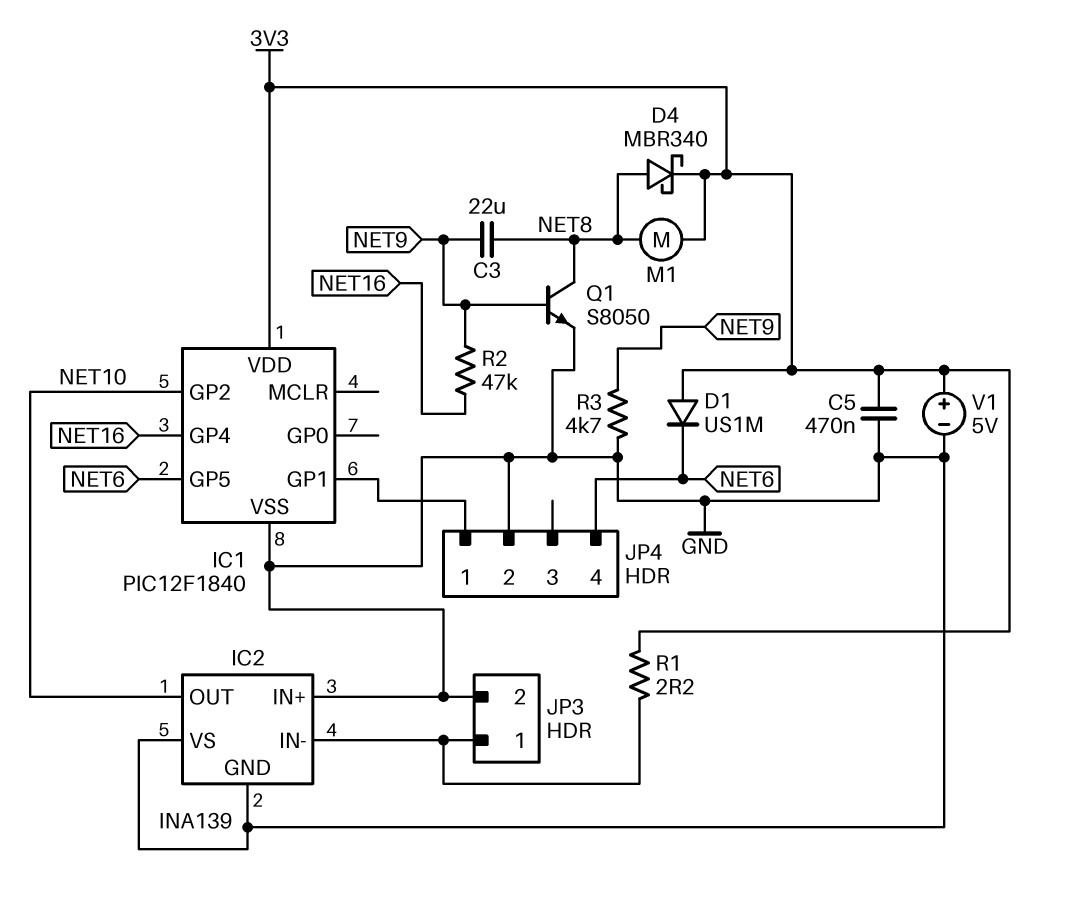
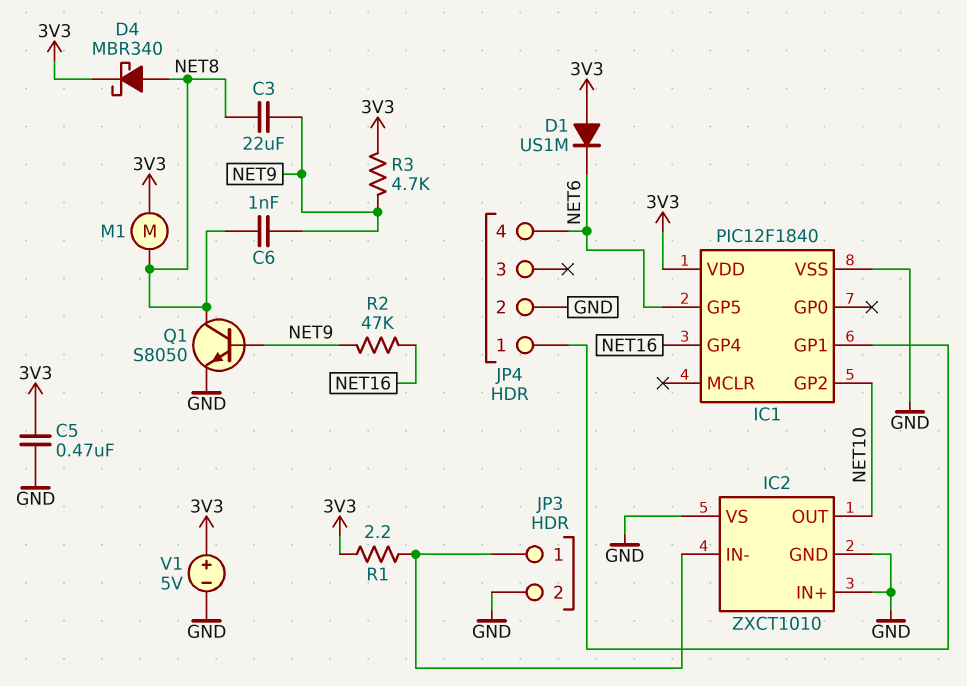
C6: none -> 1nF (NET8, NET9)
IC2: INA139 -> ZXCT1010
R3: 4.7k (GND, NET9) -> 4.7k (3V3, NET9)

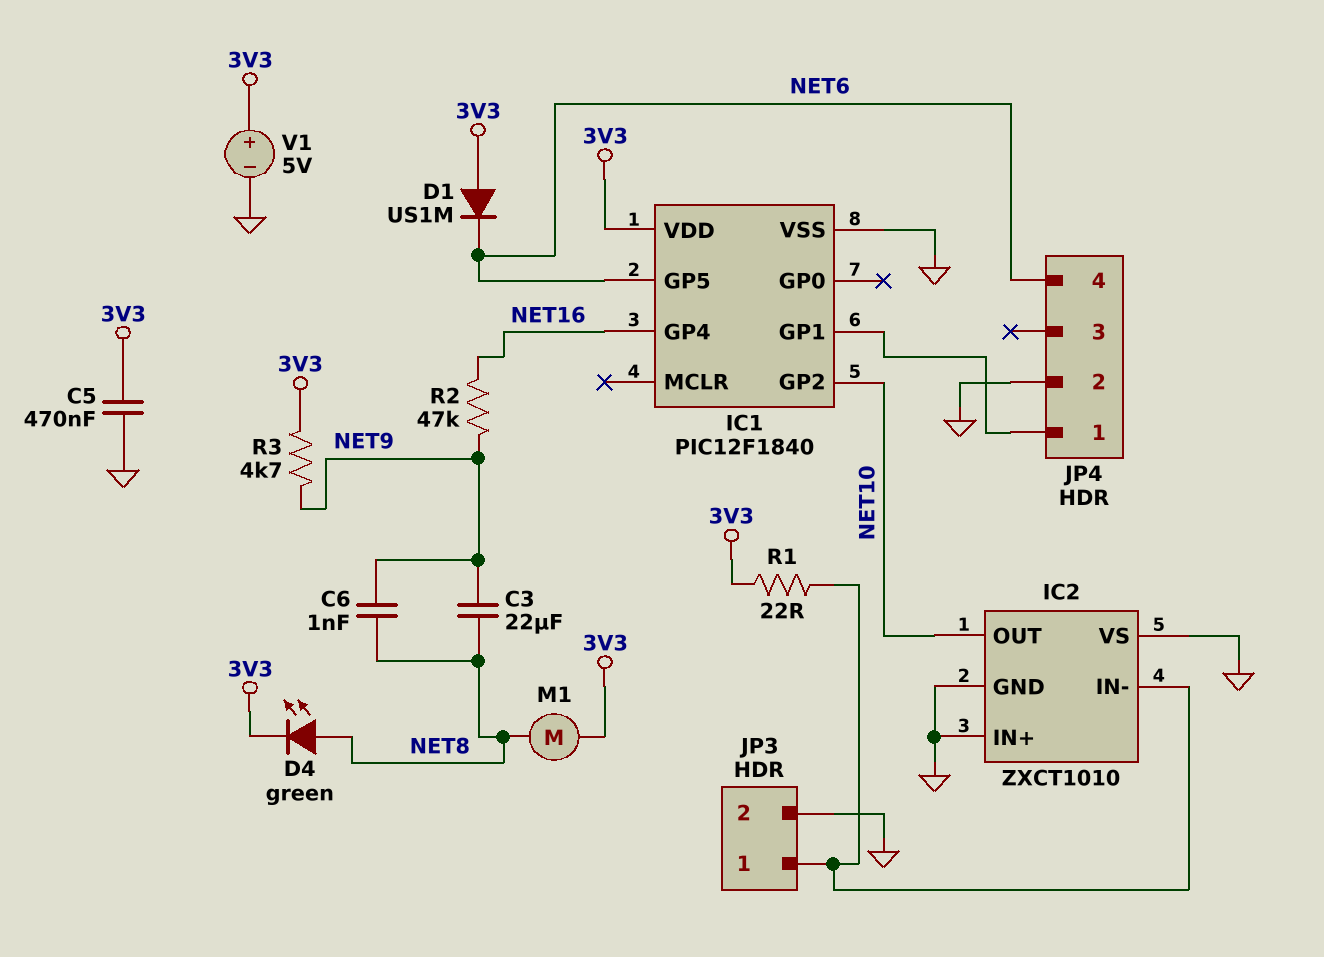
D4: schottky MBR340 (A NET8, K 3V3) -> LED green (A NET8, K 3V3)
Q1: NPN S8050 (B NET9, C NET8, E GND) -> none
R1: 2.2 (3V3, IC2/IN-) -> 22 (3V3, IC2/IN-)

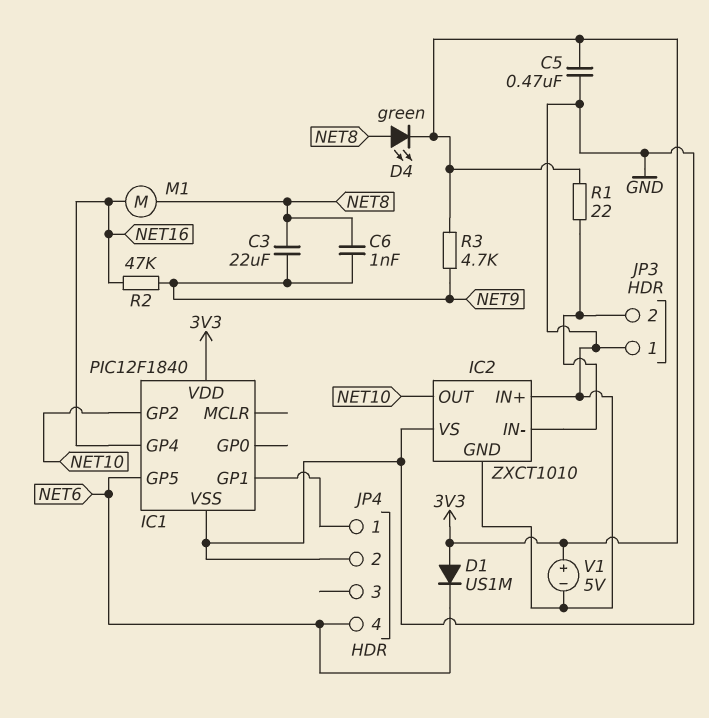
JP3 pin 1: IC2/IN- -> GND
JP3 pin 2: GND -> IC2/IN-
M1: motor (3V3, NET8) -> motor (NET8, NET16)

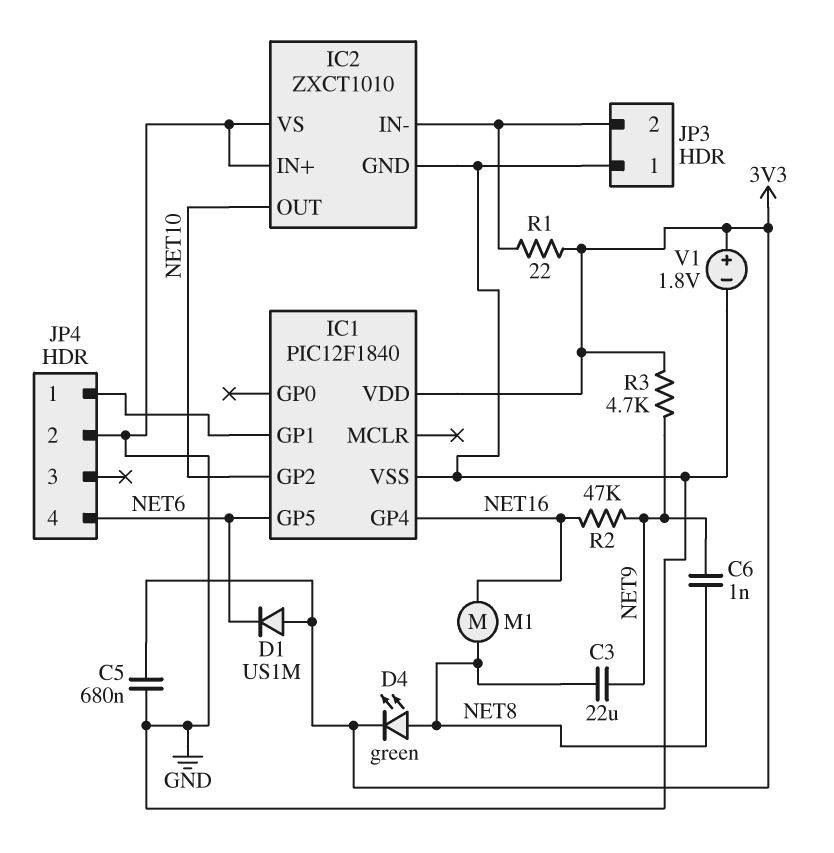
C5: 470nF (3V3, GND) -> 680nF (3V3, GND)
V1: 5V (plus 3V3, minus GND) -> 1.8V (plus 3V3, minus GND)

